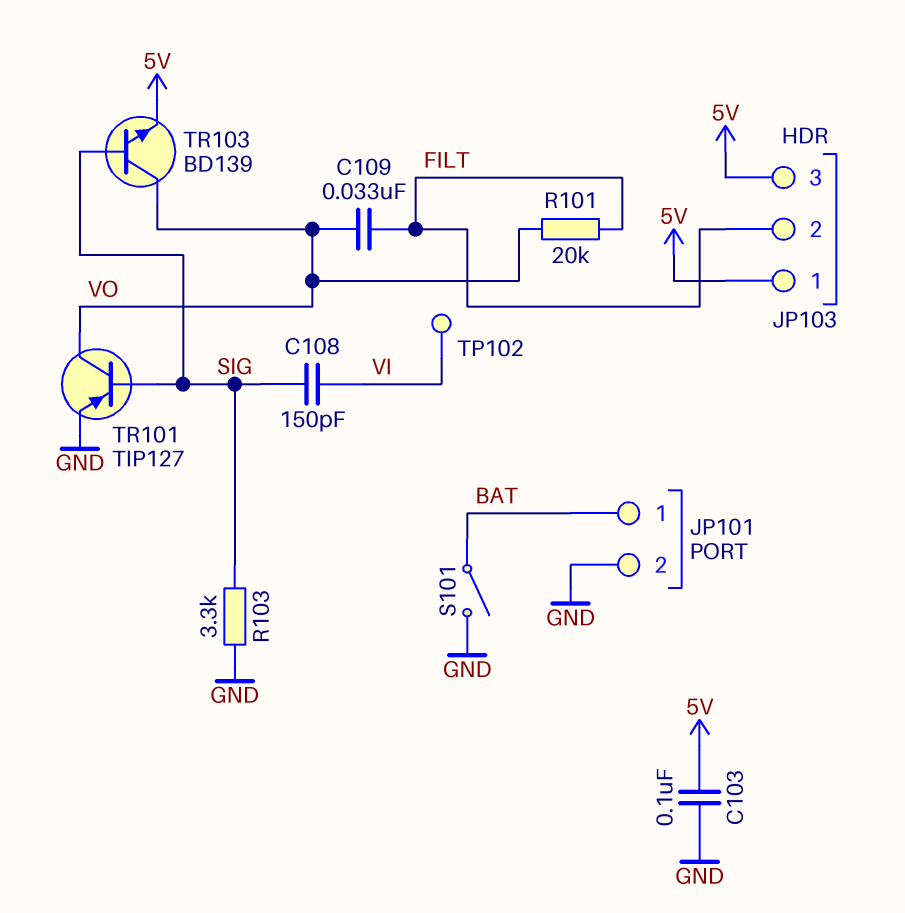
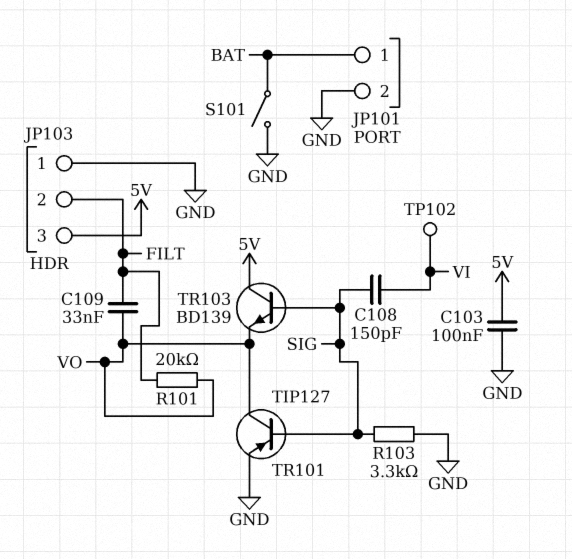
JP103 pin 1: 5V -> GND
TR103: NPN BD139 (B SIG, C VO, E 5V) -> NPN BD139 (B SIG, C 5V, E VO)

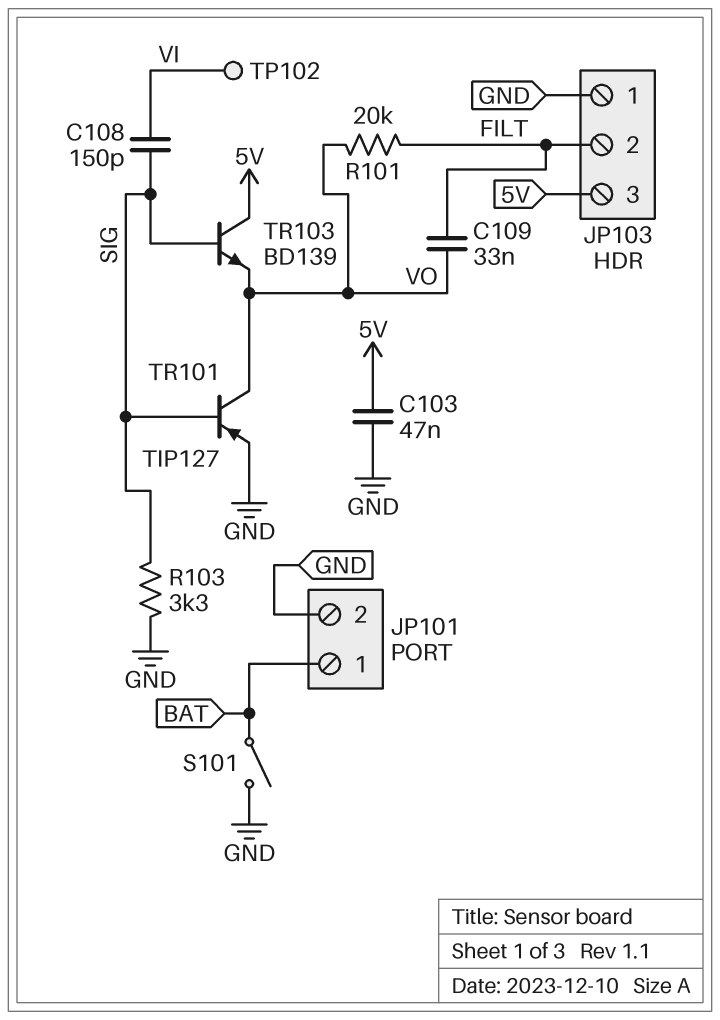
C103: 100nF (5V, GND) -> 47nF (5V, GND)

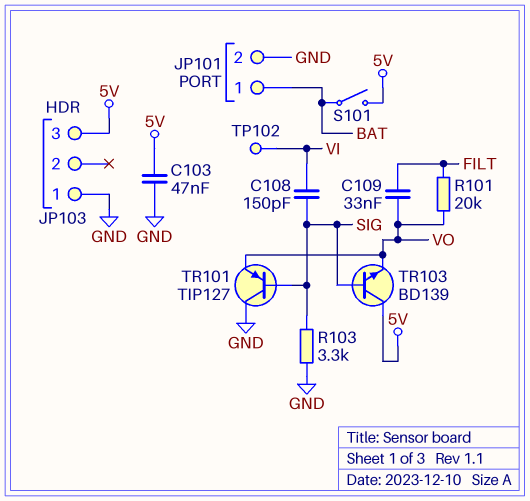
JP103 pin 2: FILT -> none
S101: switch (BAT, GND) -> switch (5V, BAT)
TR101: PNP TIP127 (B SIG, C VO, E GND) -> PNP TIP127 (B SIG, C GND, E VO)

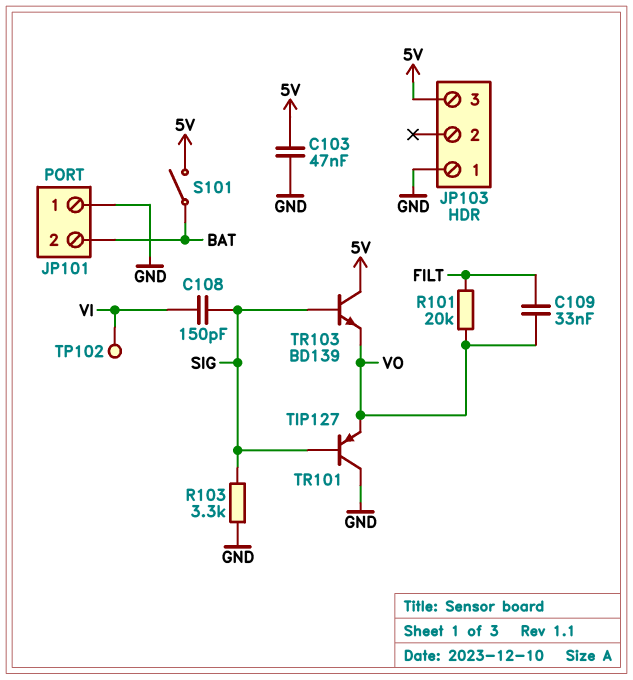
JP101 pin 1: BAT -> GND
JP101 pin 2: GND -> BAT

